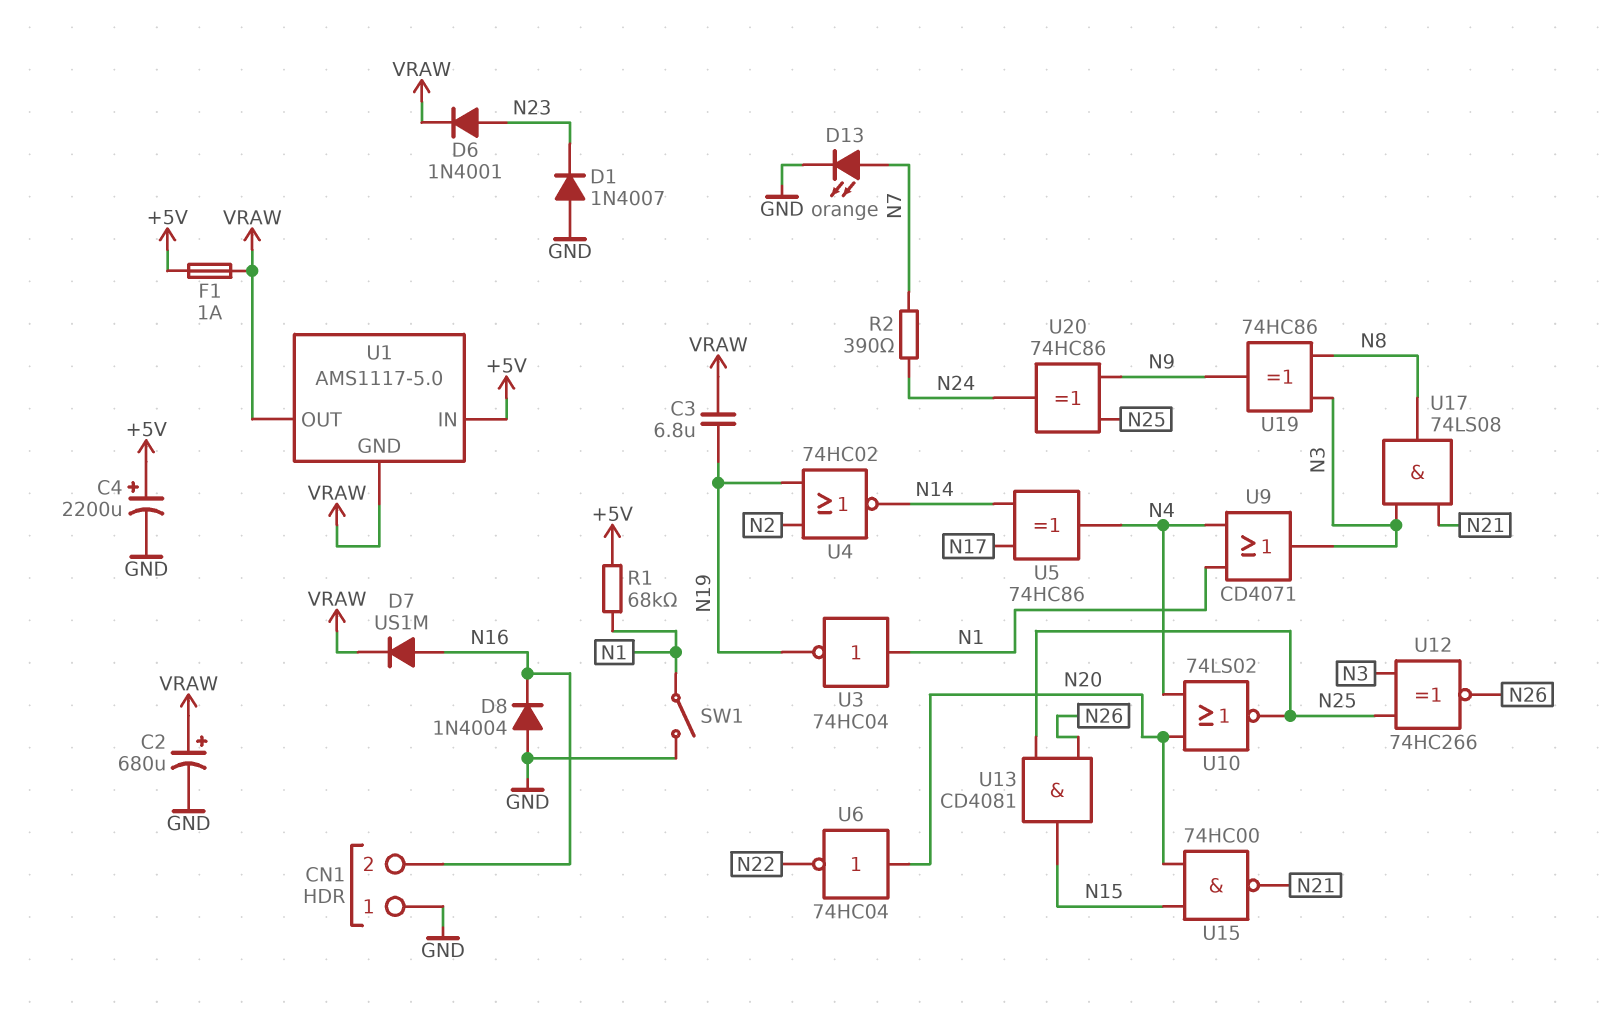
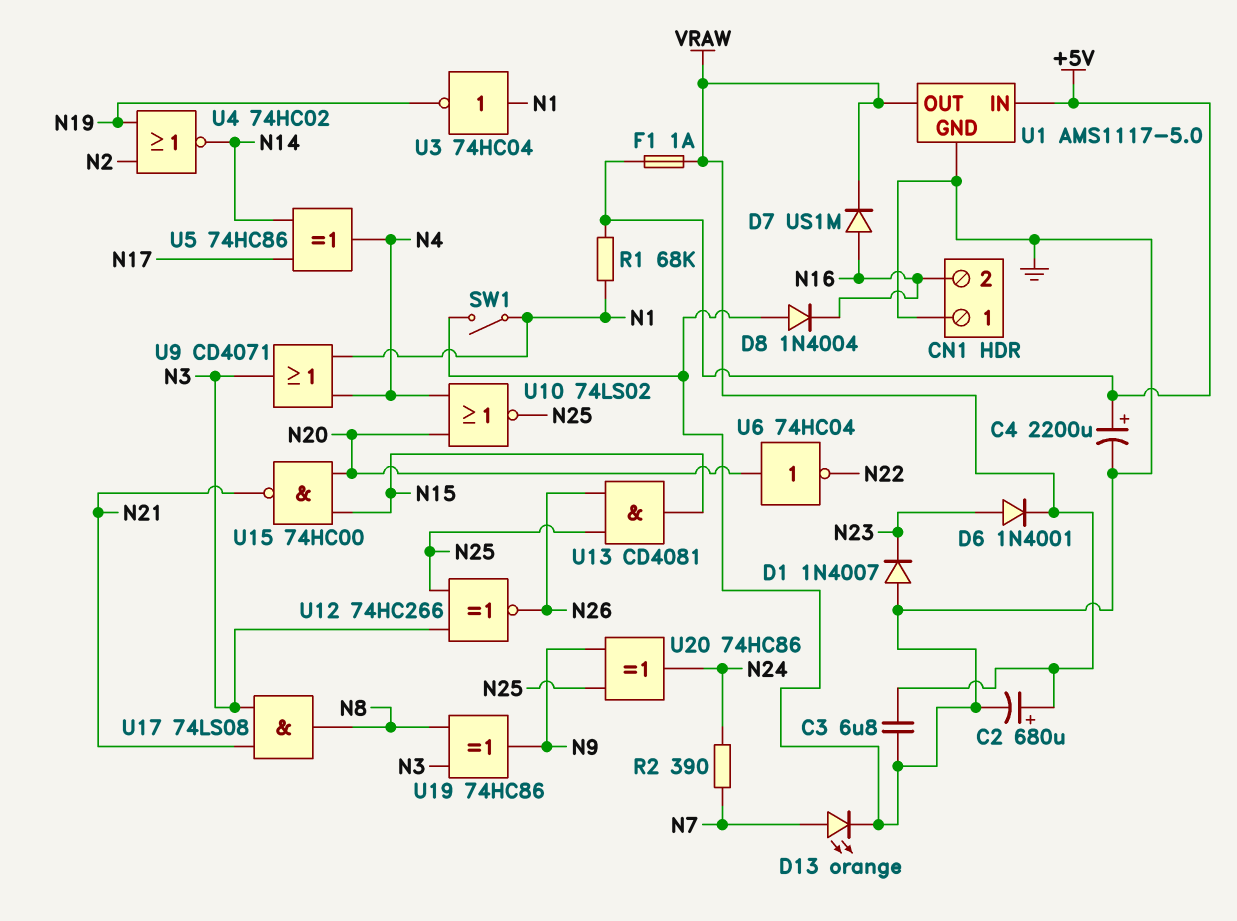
C3: 6.8uF (N19, VRAW) -> 6.8uF (GND, VRAW)
U1 pin GND: VRAW -> GND

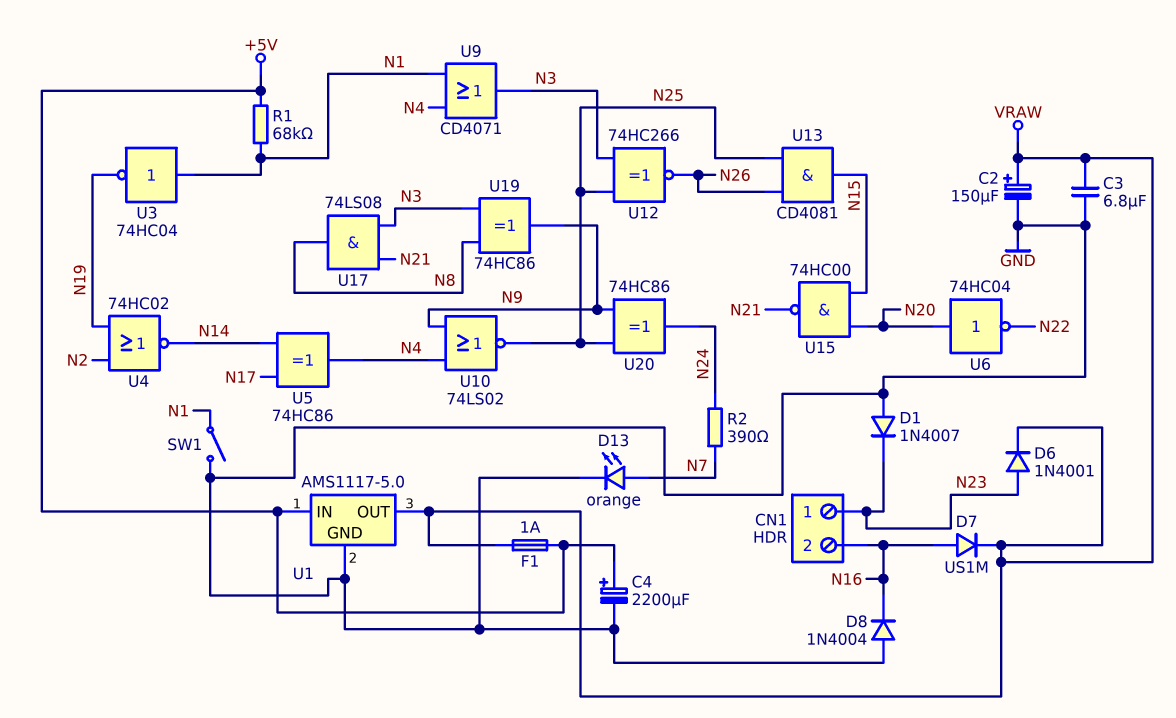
C2: 680uF (plus VRAW, minus GND) -> 150uF (plus VRAW, minus GND)
CN1 pin 1: GND -> N23
U10: NOR 74LS02 (in N4, in N20, out N25) -> NOR 74LS02 (in N4, in N9, out N25)

